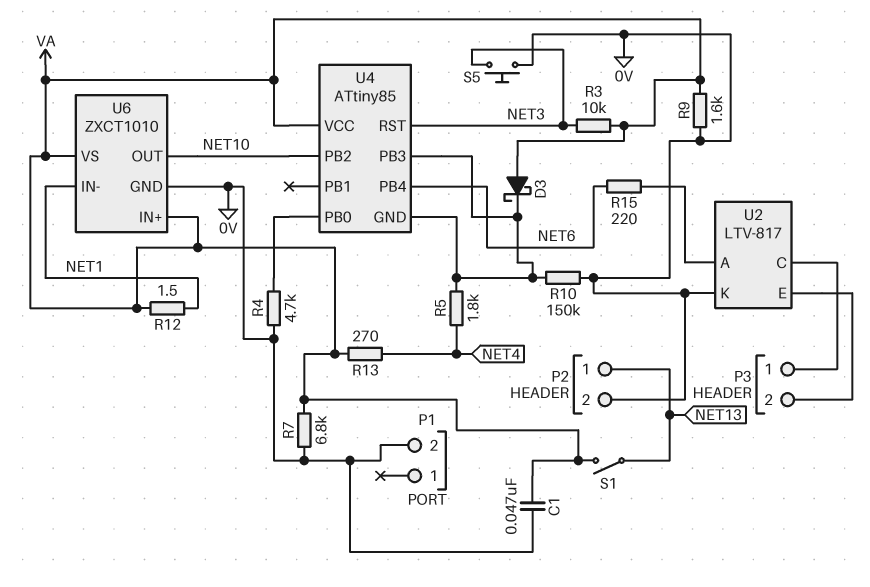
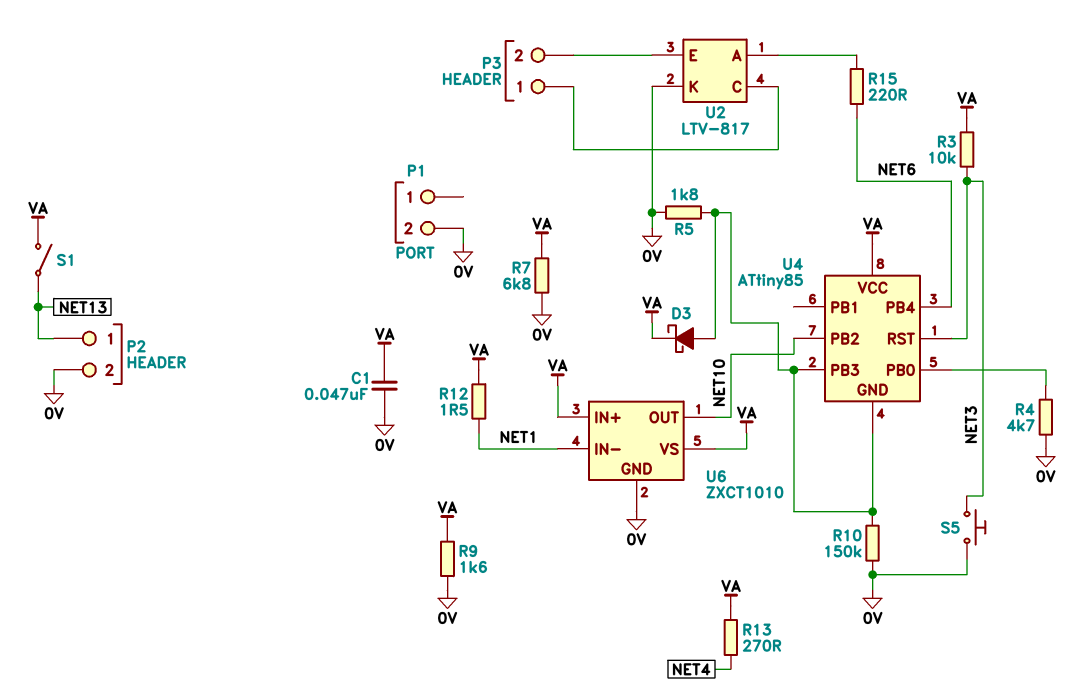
D3: schottky (A VA, K U4/GND) -> schottky (A U4/GND, K VA)
R5: 1.8k (NET4, U4/GND) -> 1.8k (0V, U4/GND)

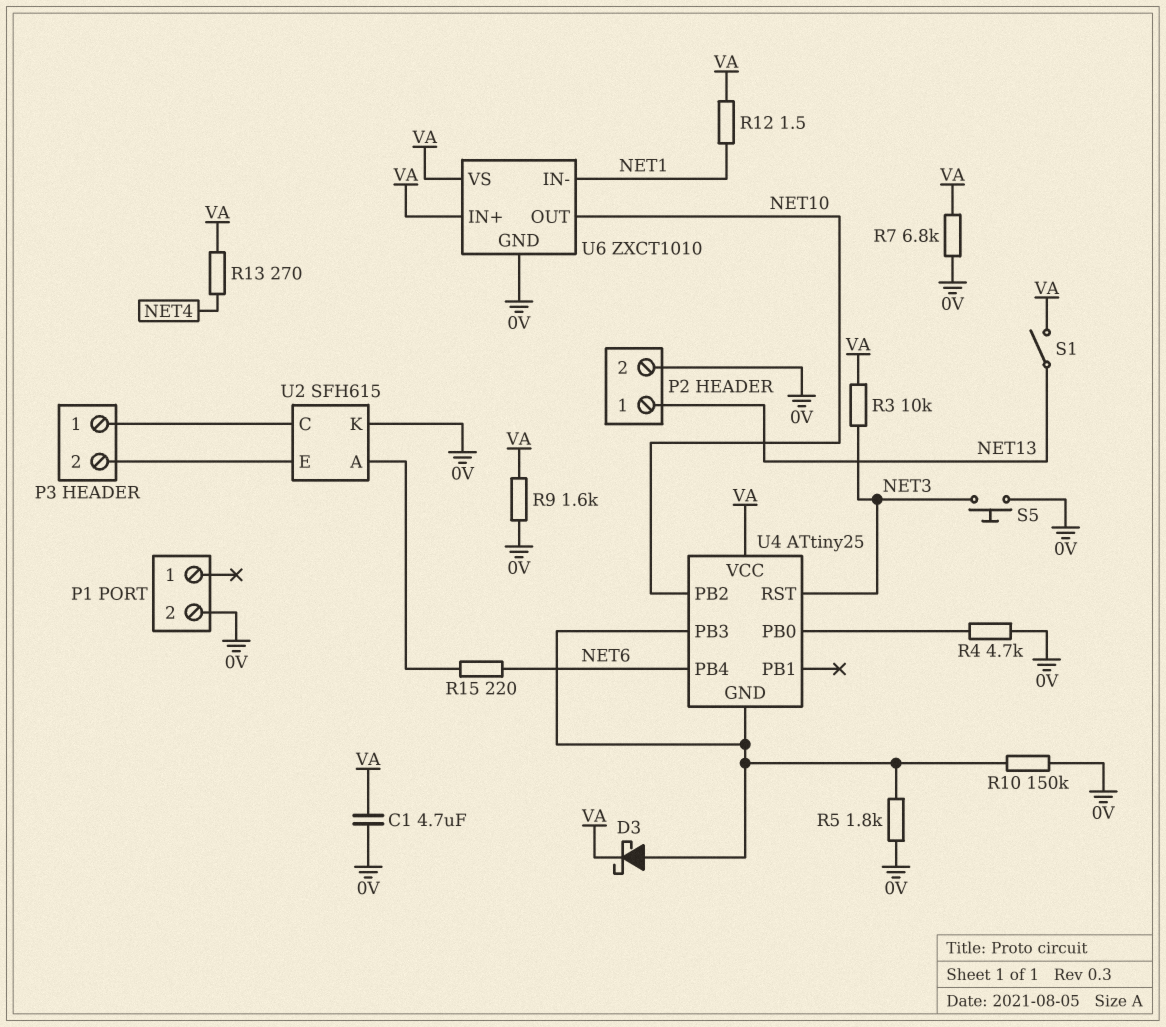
C1: 47nF (0V, VA) -> 4.7uF (0V, VA)
U2: LTV-817 -> SFH615
U4: ATtiny85 -> ATtiny25

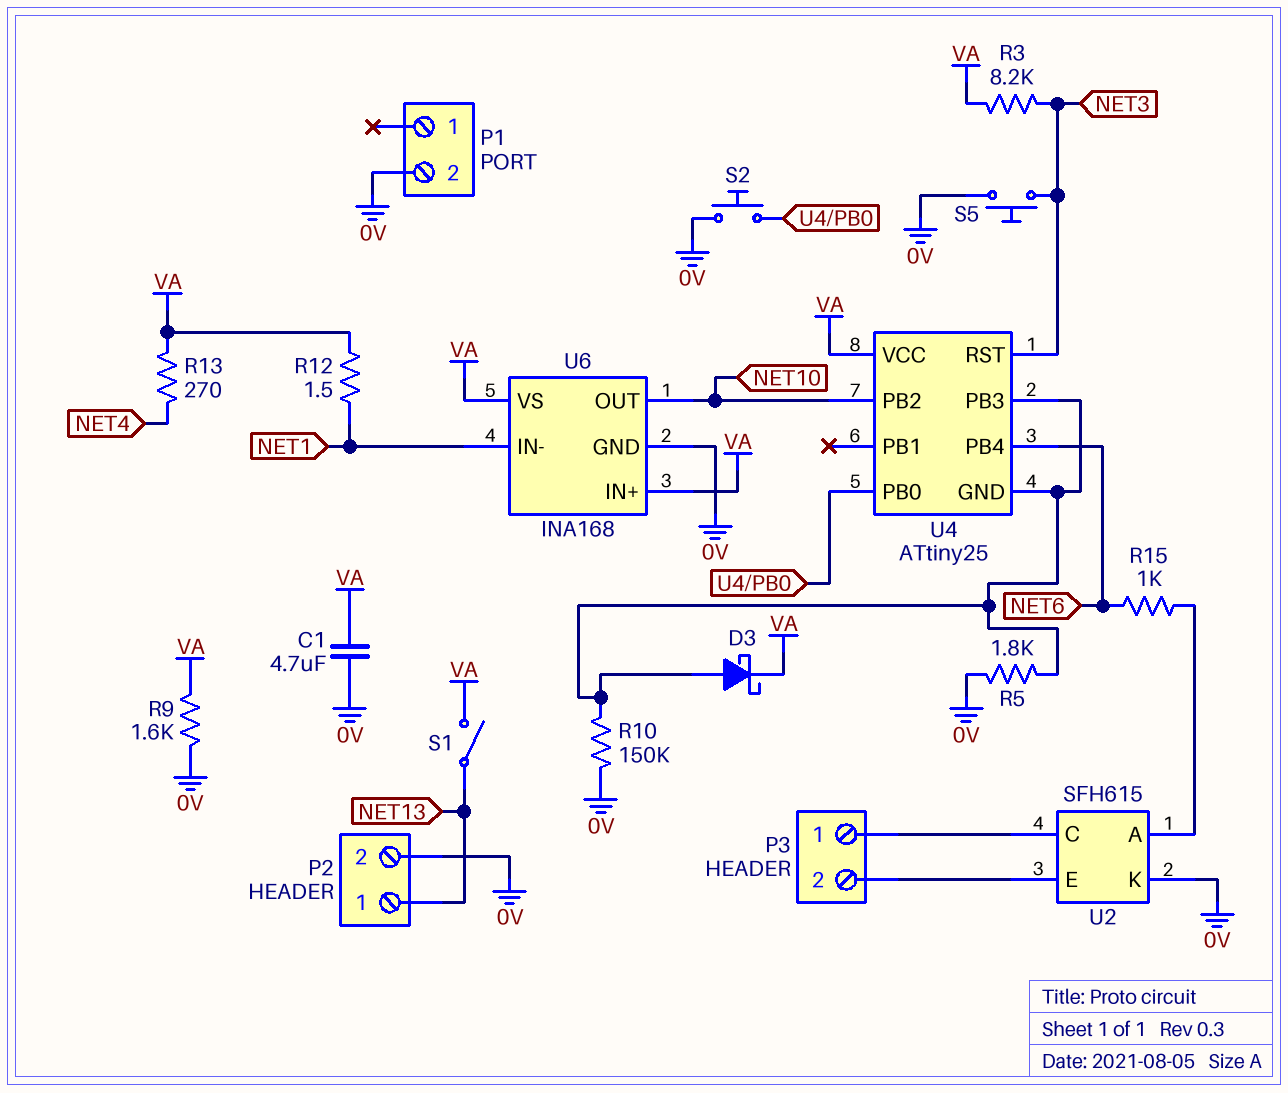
R3: 10k (NET3, VA) -> 8.2k (NET3, VA)
R4: 4.7k (0V, U4/PB0) -> none
R7: 6.8k (0V, VA) -> none
R15: 220 (NET6, U2/A) -> 1k (NET6, U2/A)
S2: none -> button (0V, U4/PB0)
U6: ZXCT1010 -> INA168

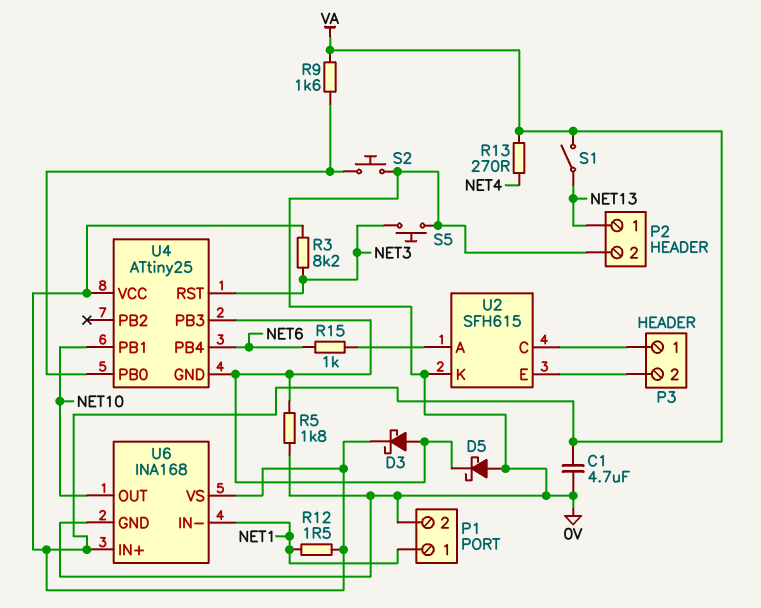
D5: none -> schottky (A 0V, K U4/GND)
P1 pin 1: none -> NET1
R9: 1.6k (0V, VA) -> 1.6k (U4/PB0, VA)
R10: 150k (0V, U4/GND) -> none
U4 pin PB1: none -> NET10
U4 pin PB2: NET10 -> none

